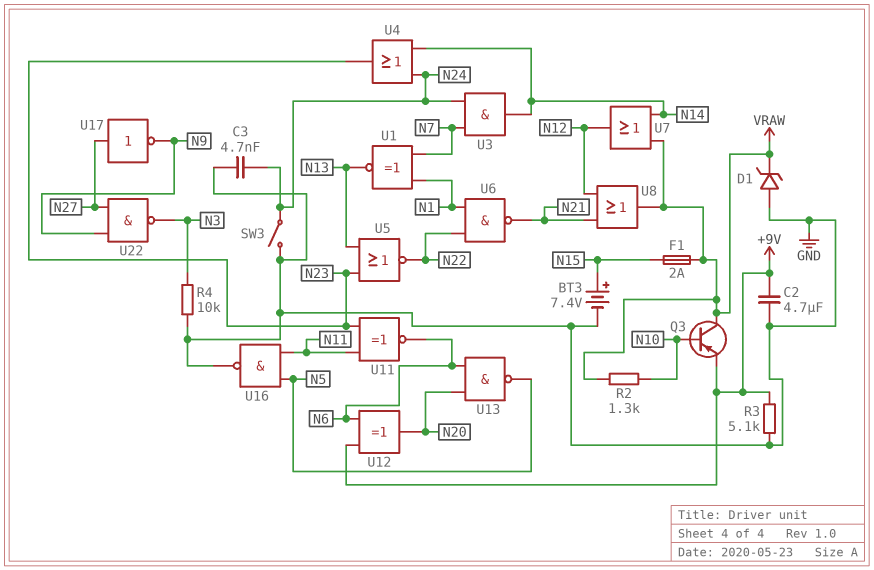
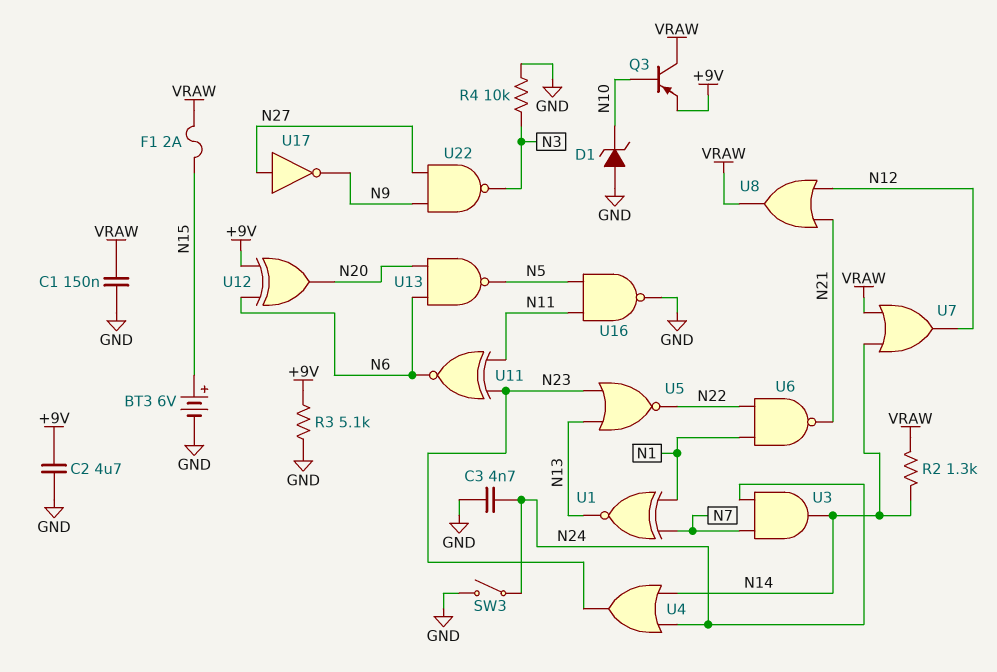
BT3: 7.4V (plus N15, minus GND) -> 6V (plus N15, minus GND)
C1: none -> 150nF (GND, VRAW)
D1: zener (A GND, K VRAW) -> zener (A GND, K N10)
R2: 1.3k (N10, VRAW) -> 1.3k (N14, VRAW)

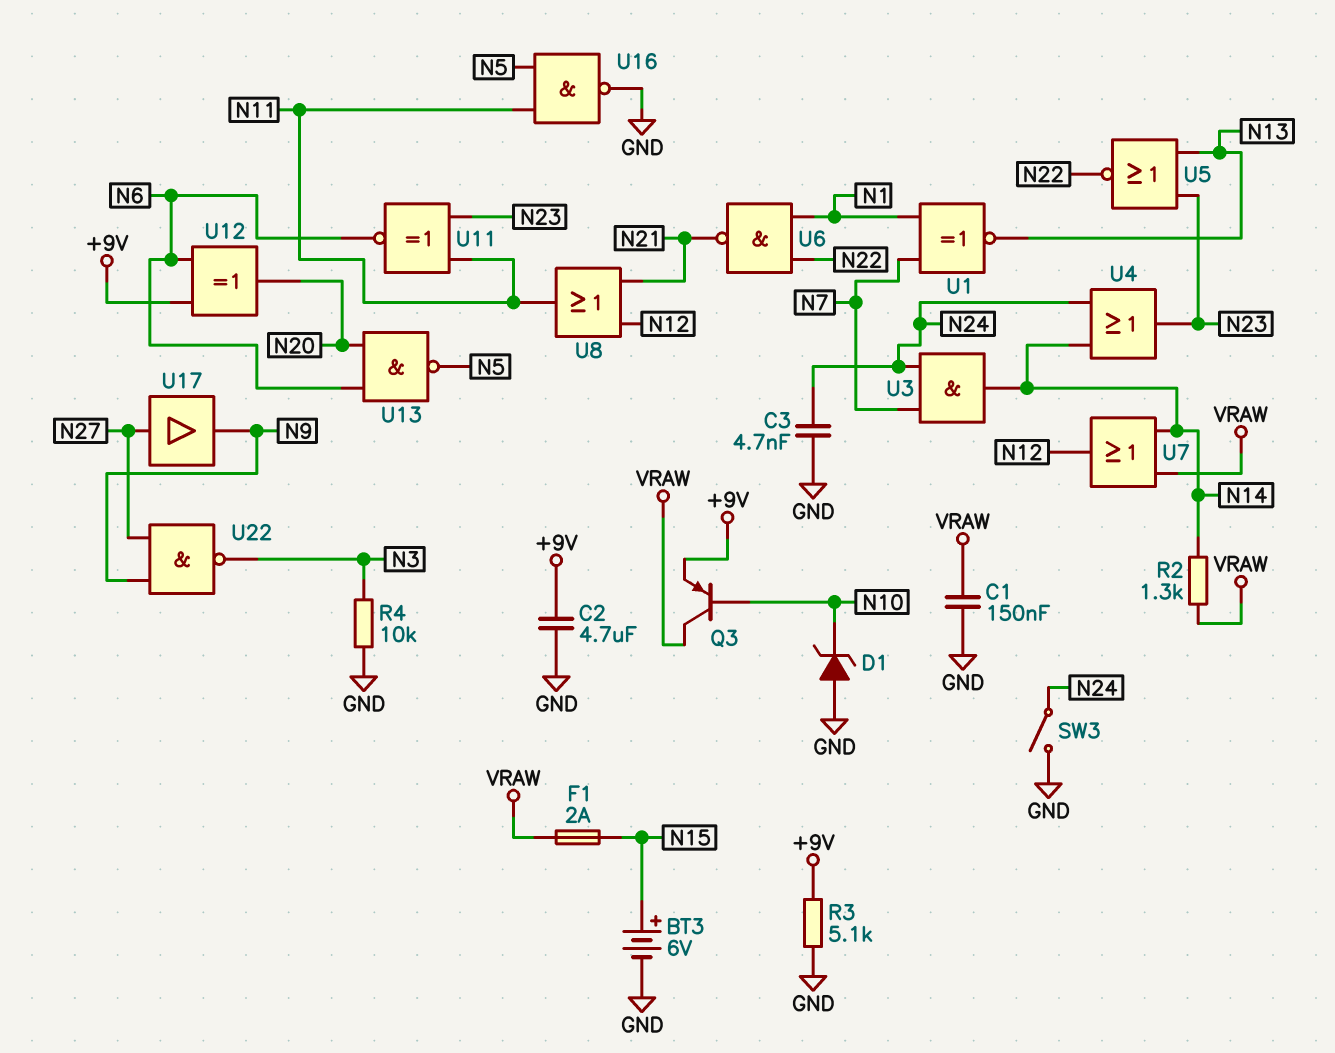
U8: OR (in N12, in N21, out VRAW) -> OR (in N12, in N21, out N11)
U17: NOT (in N27, out N9) -> buffer (in N27, out N9)

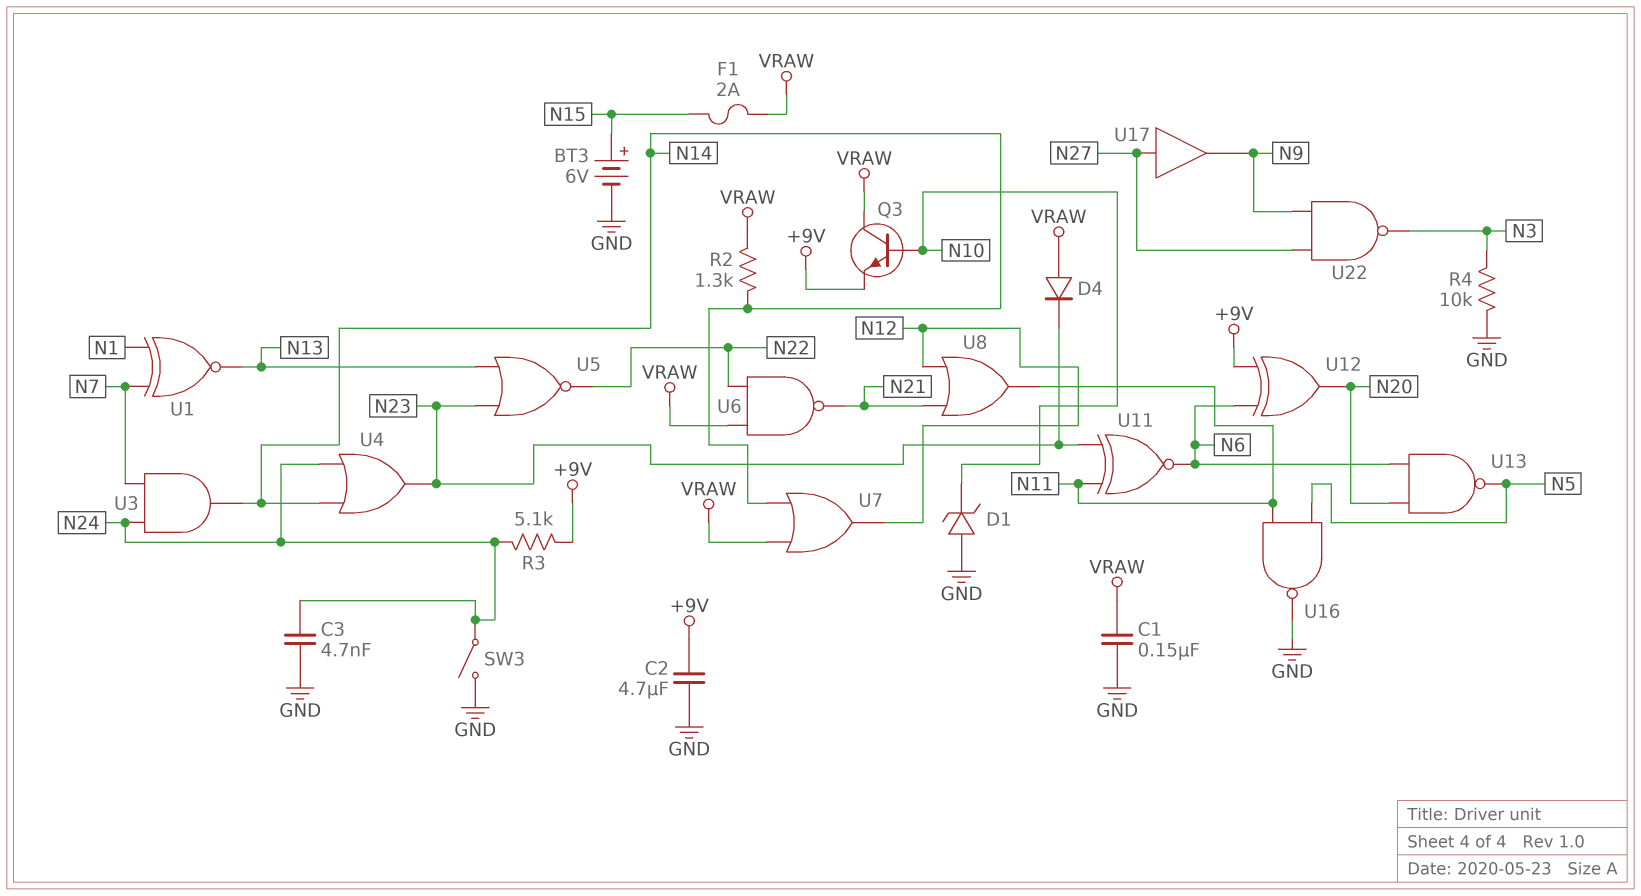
D4: none -> diode (A VRAW, K N23)
Q3: PNP (B N10, C VRAW, E +9V) -> NPN (B N10, C VRAW, E +9V)
R3: 5.1k (+9V, GND) -> 5.1k (+9V, N24)
U6: NAND (in N1, in N22, out N21) -> NAND (in N22, in VRAW, out N21)

